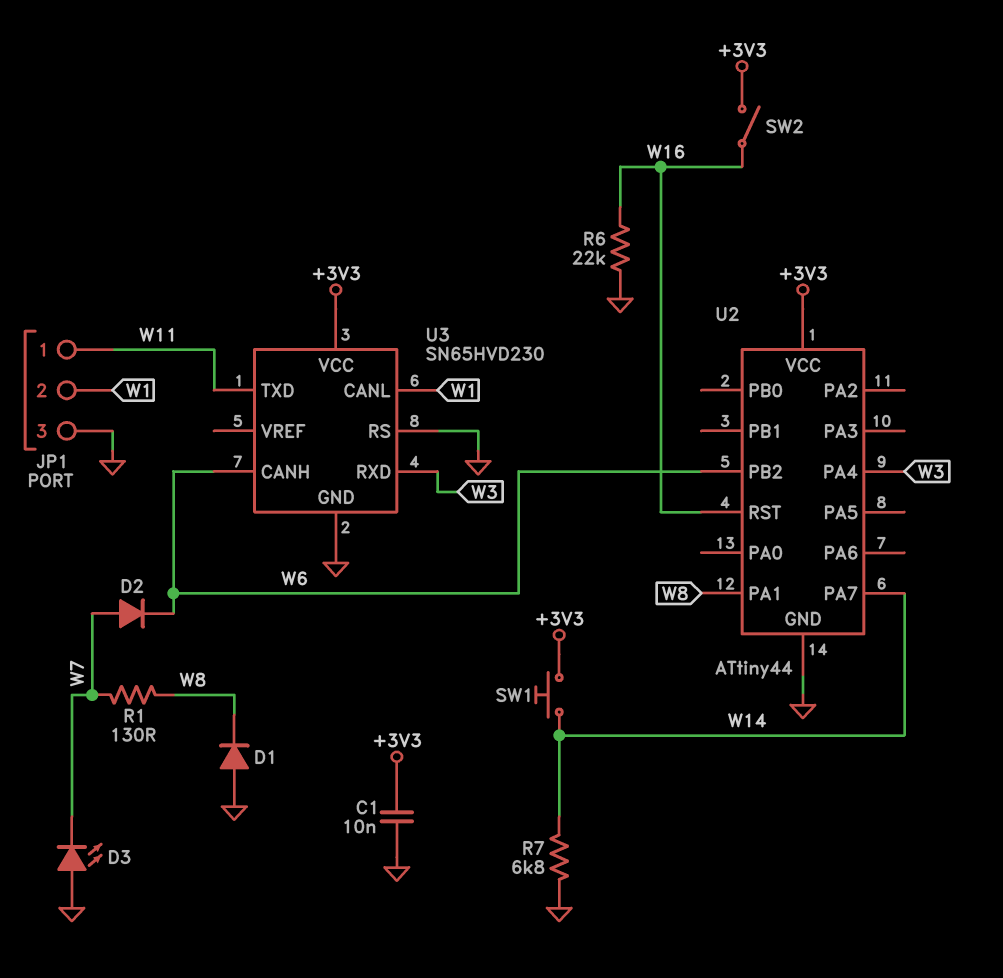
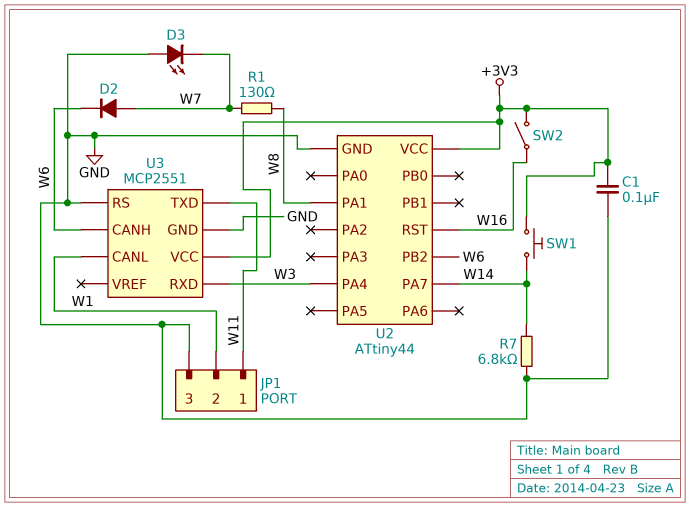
C1: 10nF (+3V3, GND) -> 100nF (+3V3, GND)
D1: diode (A GND, K W8) -> none
R6: 22k (GND, W16) -> none
U3: SN65HVD230 -> MCP2551

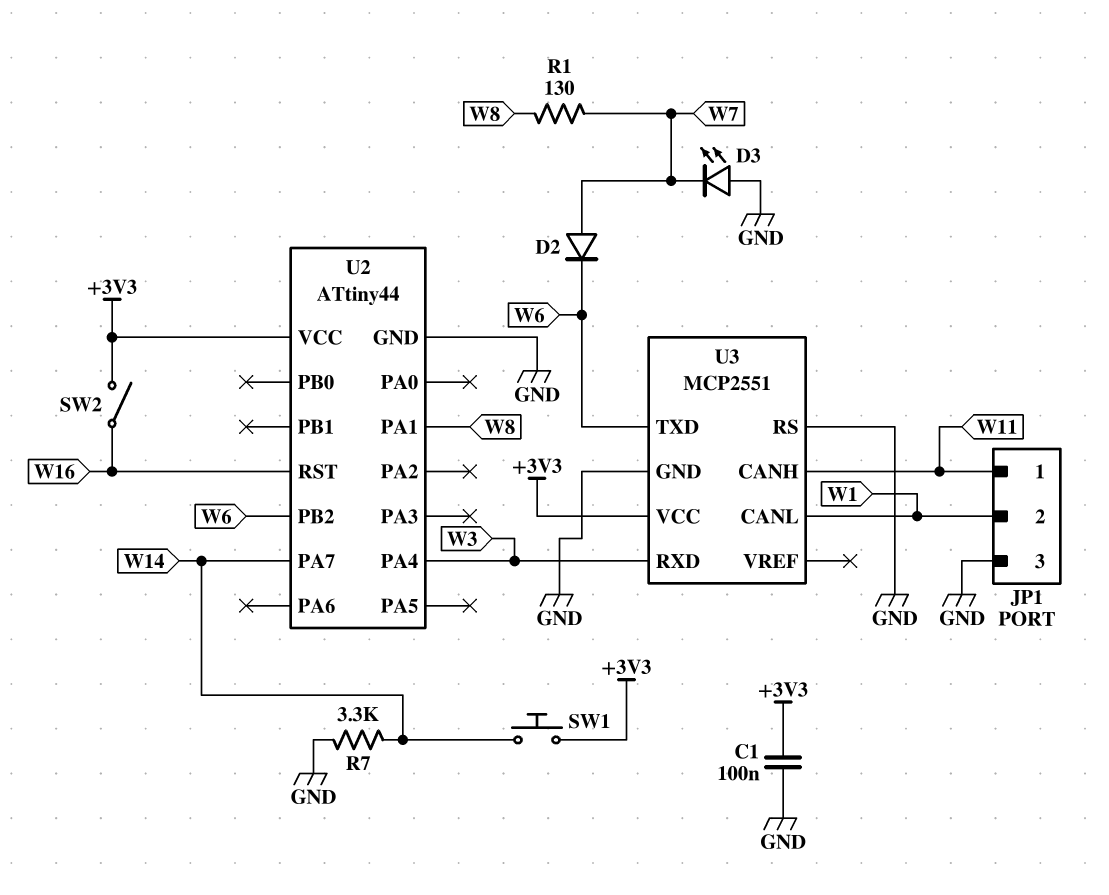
R7: 6.8k (GND, W14) -> 3.3k (GND, W14)
U3 pin CANH: W6 -> W11
U3 pin TXD: W11 -> W6

